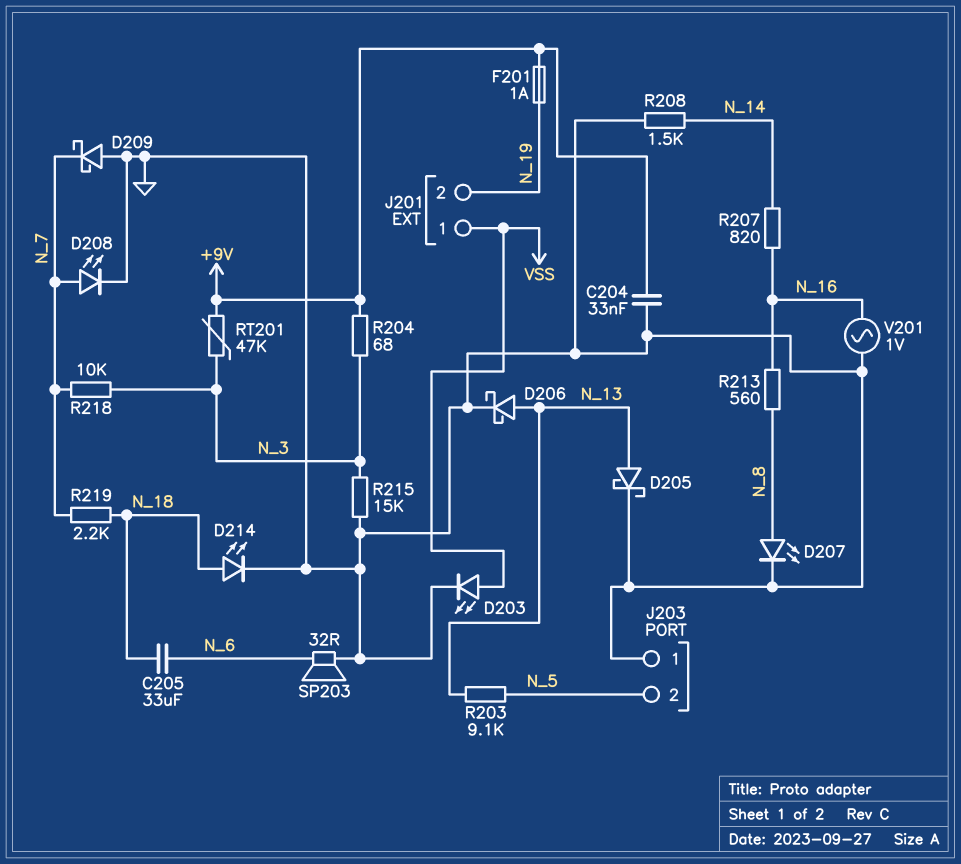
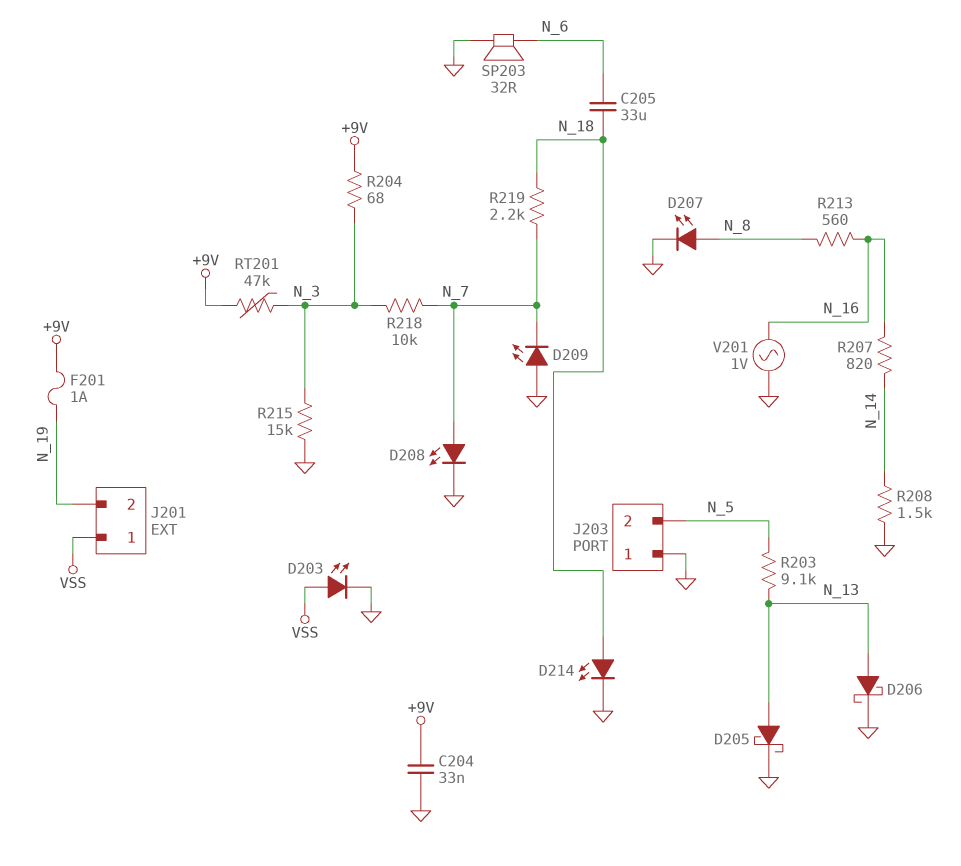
D209: schottky (A GND, K N_7) -> LED (A GND, K N_7)

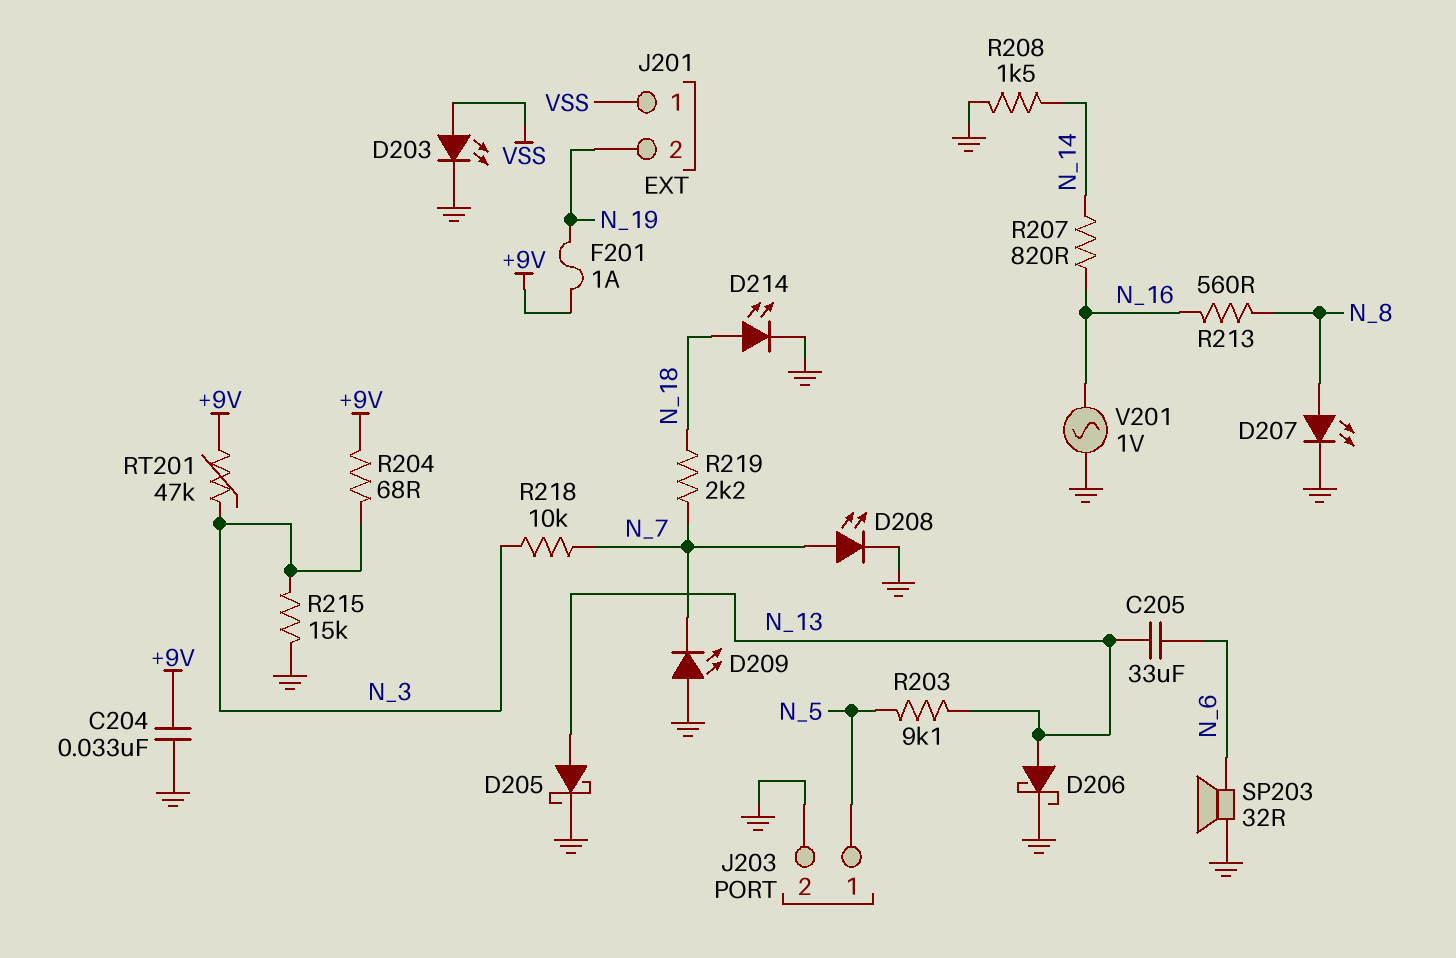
C205: 33uF (N_6, N_18) -> 33uF (N_6, N_13)
J203 pin 1: GND -> N_5
J203 pin 2: N_5 -> GND

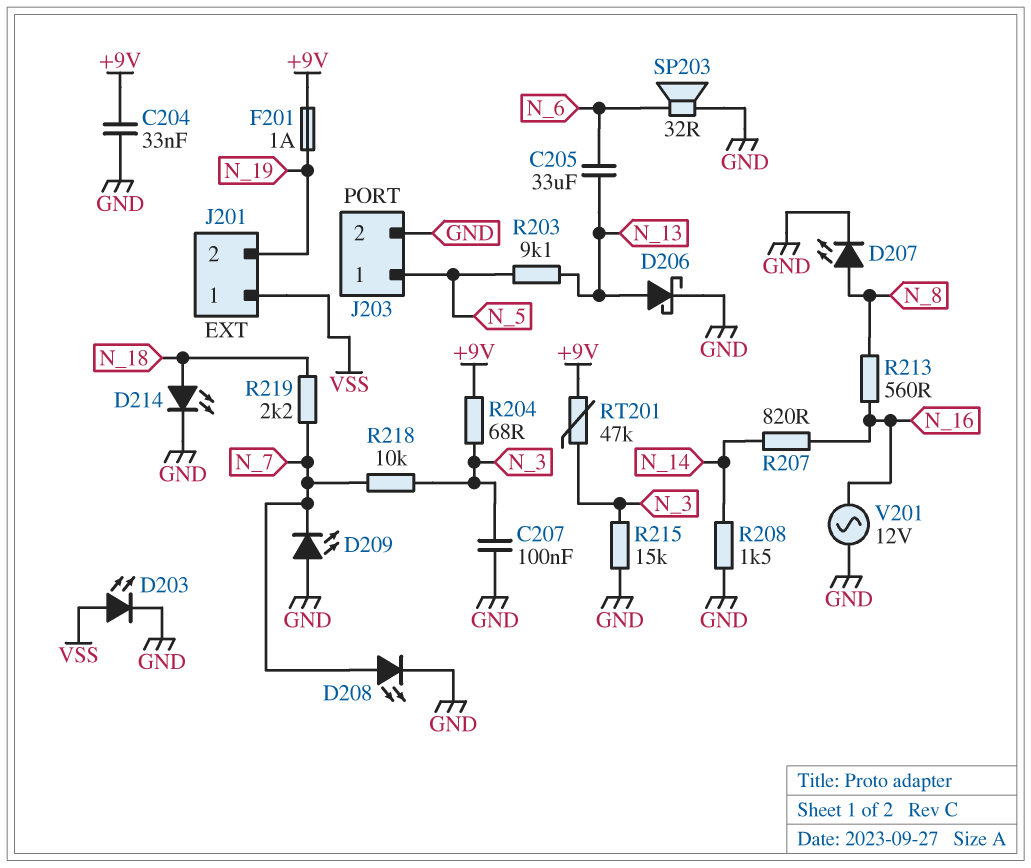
C207: none -> 100nF (GND, N_3)
D205: schottky (A N_13, K GND) -> none
V201: AC 1V (GND, N_16) -> AC 12V (GND, N_16)

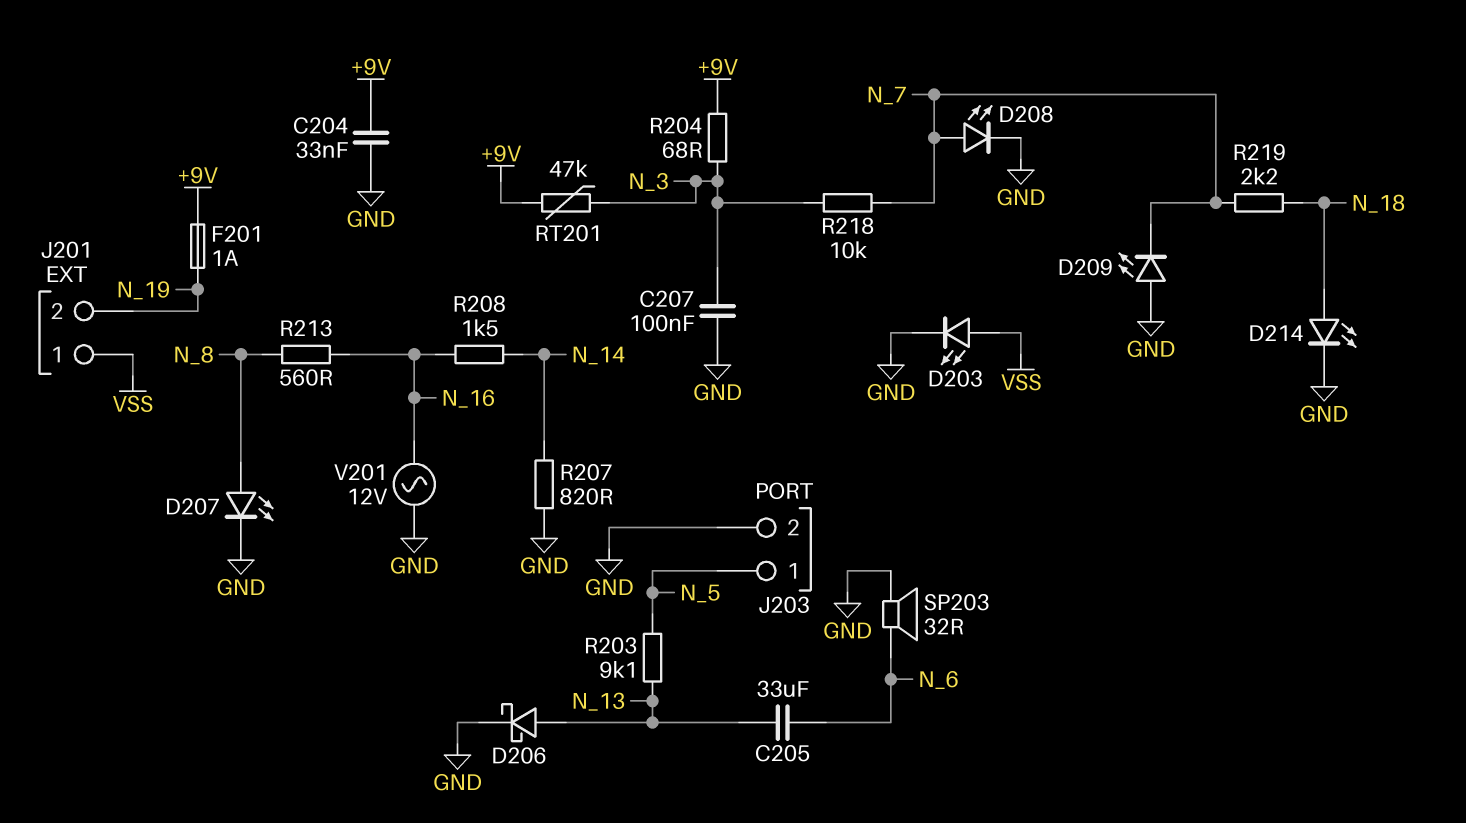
R207: 820 (N_14, N_16) -> 820 (GND, N_14)
R208: 1.5k (GND, N_14) -> 1.5k (N_14, N_16)
R215: 15k (GND, N_3) -> none

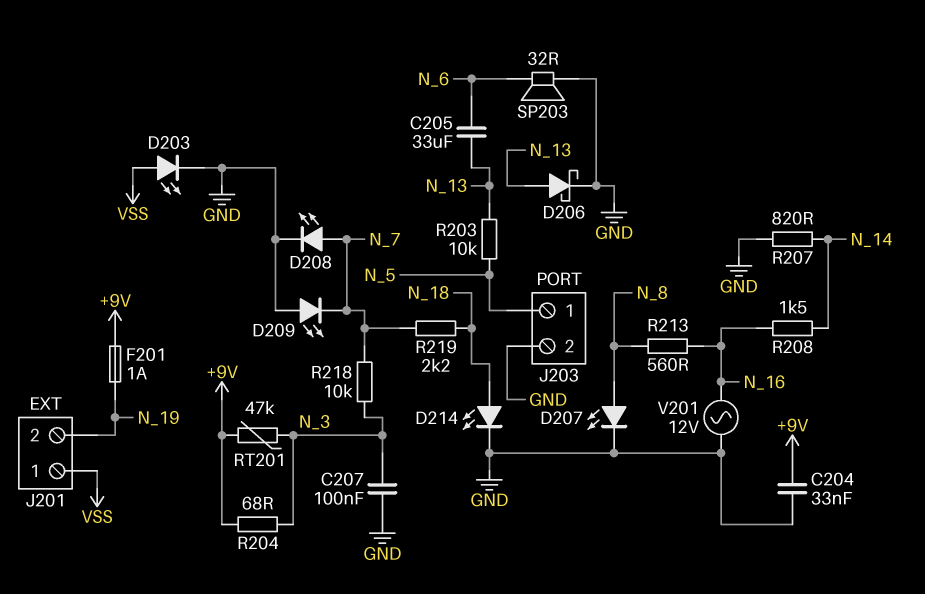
R203: 9.1k (N_5, N_13) -> 10k (N_5, N_13)

